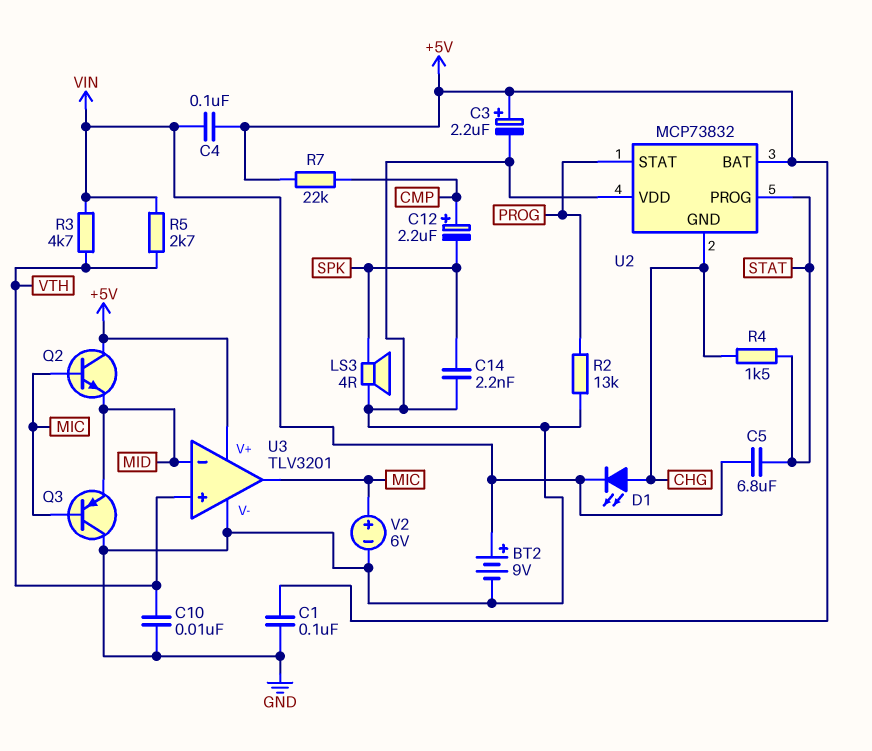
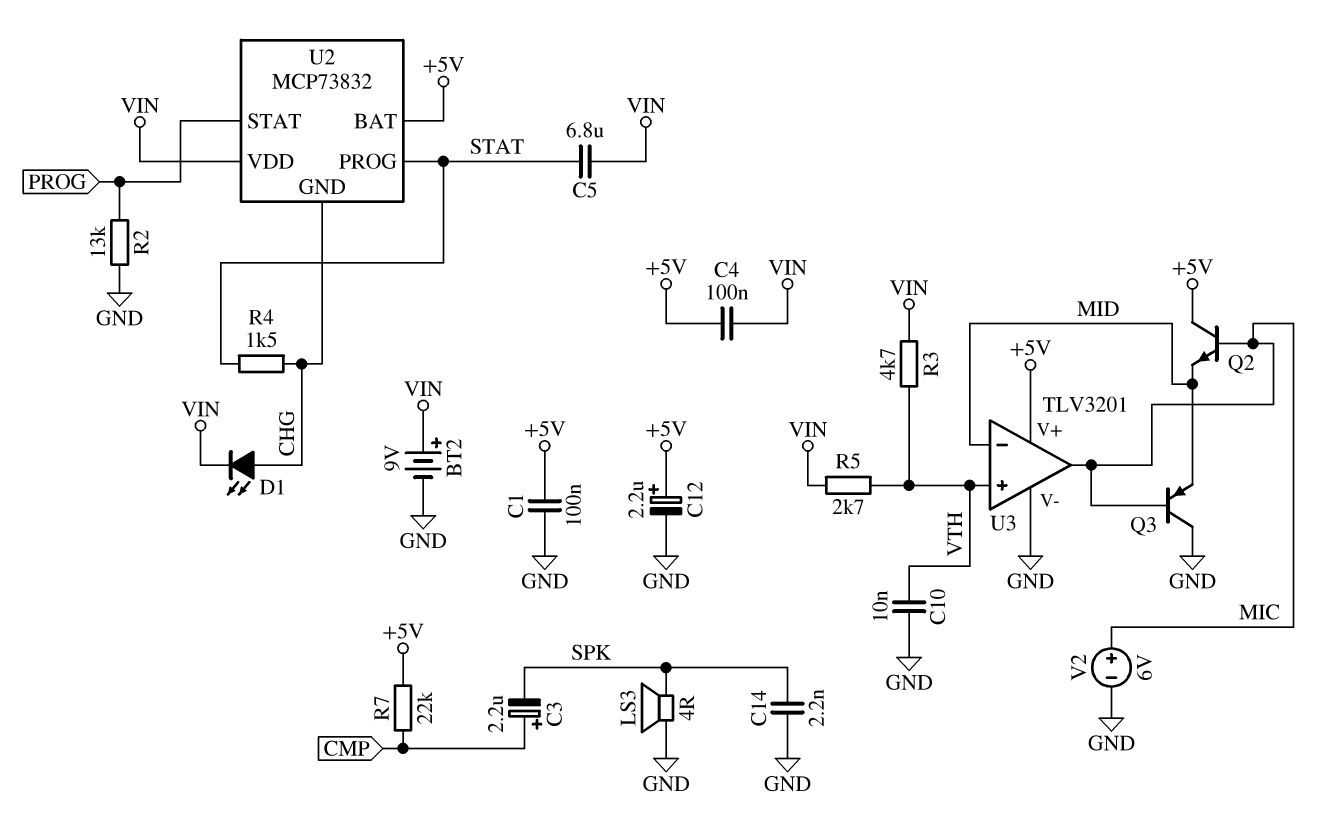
C3: 2.2uF (plus +5V, minus GND) -> 2.2uF (plus CMP, minus SPK)
C12: 2.2uF (plus CMP, minus SPK) -> 2.2uF (plus +5V, minus GND)
U2 pin VDD: GND -> VIN

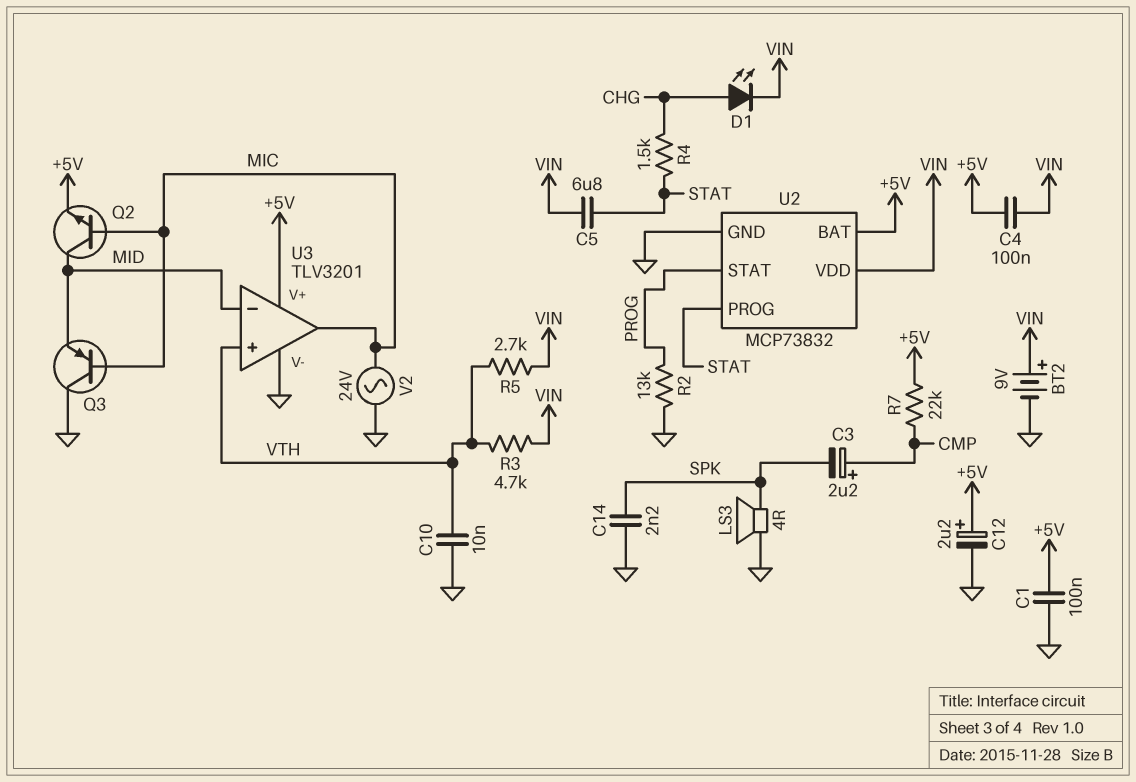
Q2: NPN (B MIC, C +5V, E MID) -> NPN (B MIC, C MID, E +5V)
U2 pin GND: CHG -> GND
V2: 6V (plus MIC, minus GND) -> AC 24V (GND, MIC)

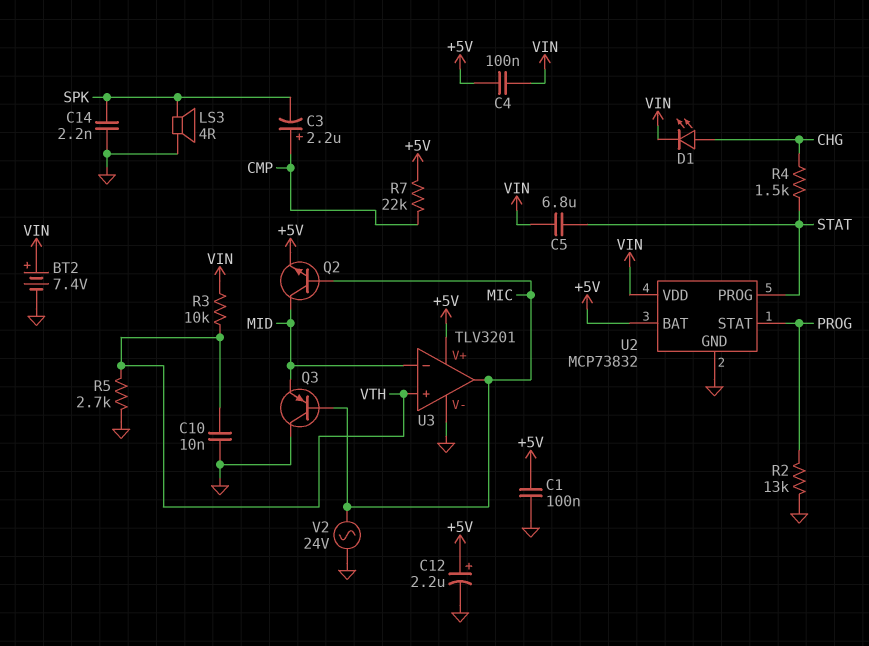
BT2: 9V (plus VIN, minus GND) -> 7.4V (plus VIN, minus GND)
R3: 4.7k (VIN, VTH) -> 10k (VIN, VTH)
R5: 2.7k (VIN, VTH) -> 2.7k (GND, VTH)

